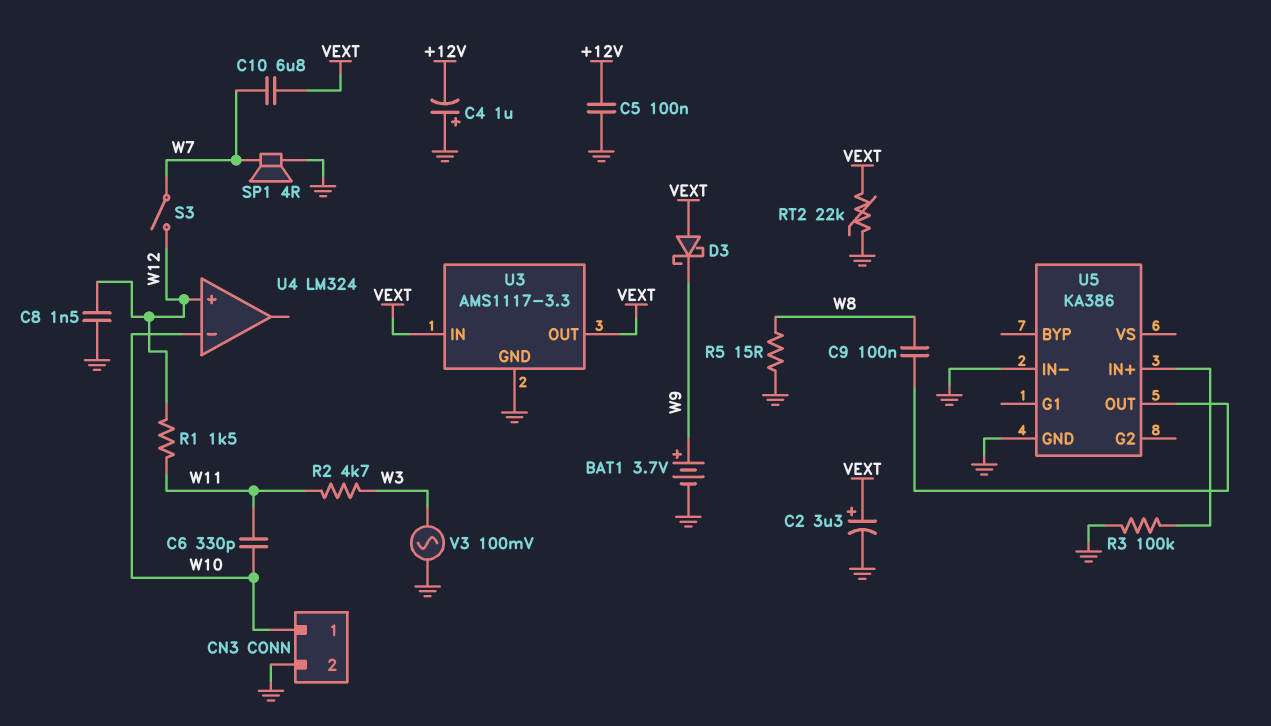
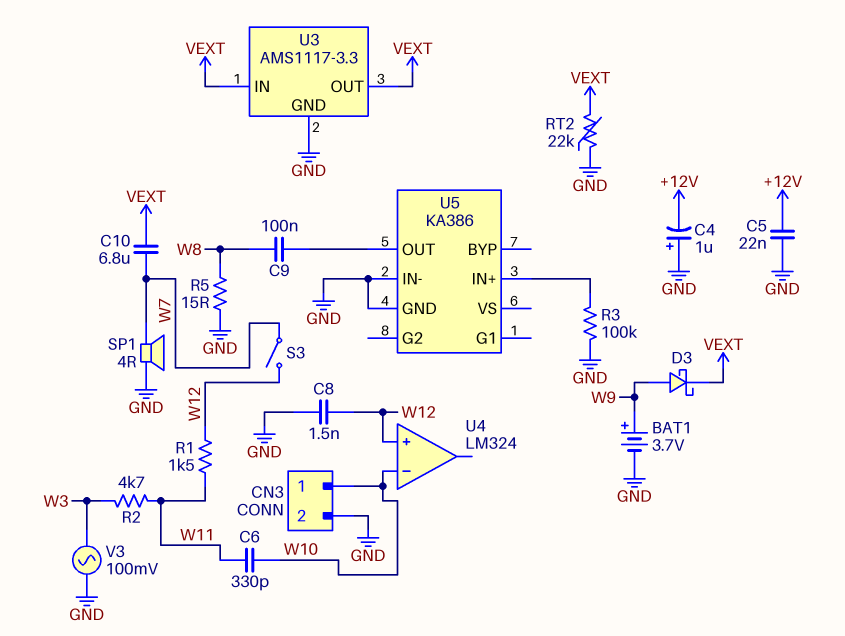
C2: 3.3uF (plus VEXT, minus GND) -> none
C5: 100nF (+12V, GND) -> 22nF (+12V, GND)
D3: schottky (A VEXT, K W9) -> schottky (A W9, K VEXT)

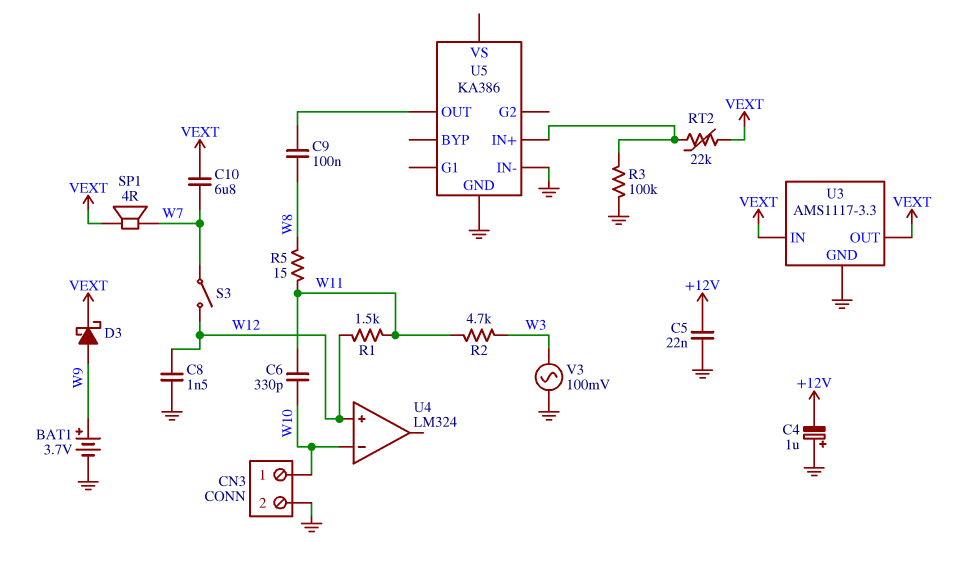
R5: 15 (GND, W8) -> 15 (W8, W11)
RT2: 22k (GND, VEXT) -> 22k (U5/IN+, VEXT)
SP1: speaker 4R (GND, W7) -> speaker 4R (VEXT, W7)

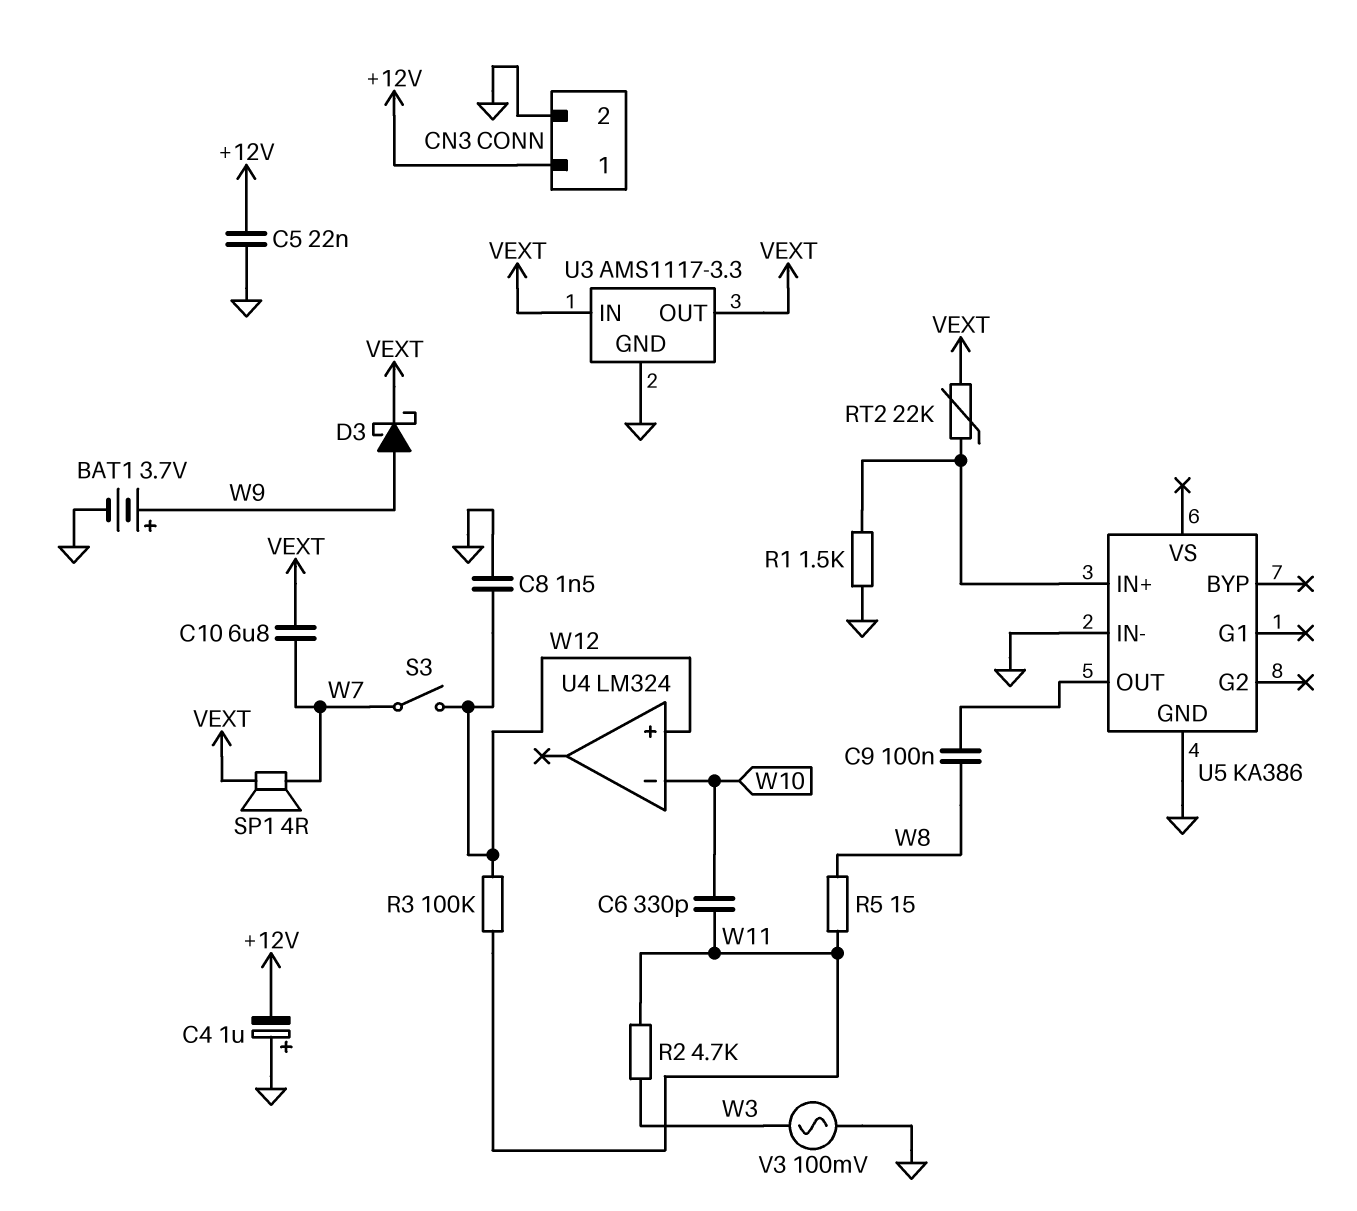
CN3 pin 1: W10 -> +12V
R1: 1.5k (W11, W12) -> 1.5k (GND, U5/IN+)
R3: 100k (GND, U5/IN+) -> 100k (W11, W12)

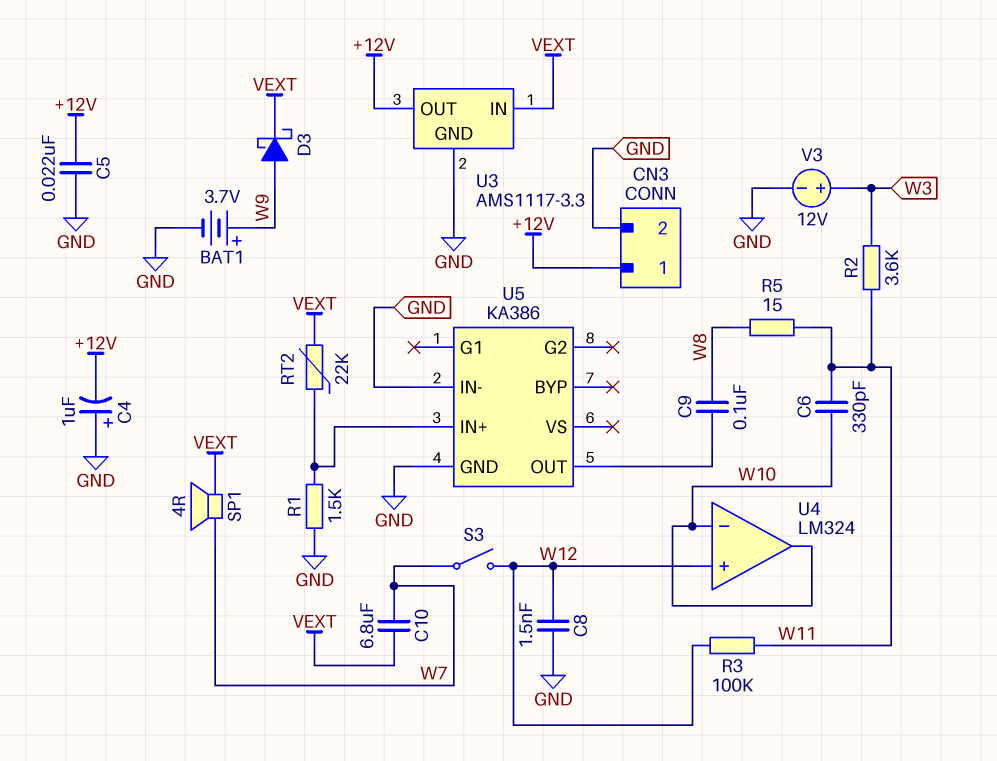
R2: 4.7k (W3, W11) -> 3.6k (W3, W11)
U3 pin OUT: VEXT -> +12V
U4 pin out: none -> W10
V3: AC 100mV (GND, W3) -> 12V (plus W3, minus GND)

